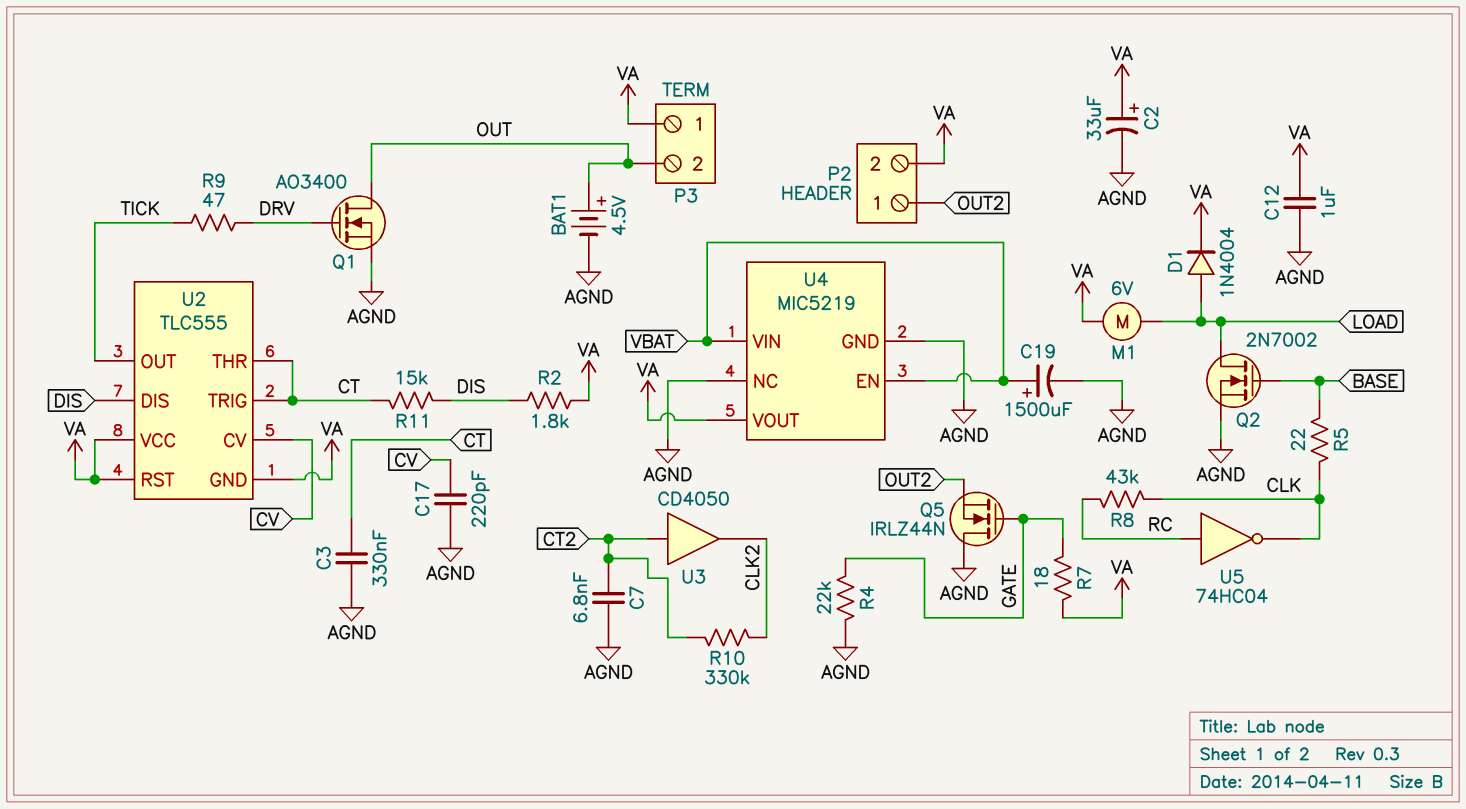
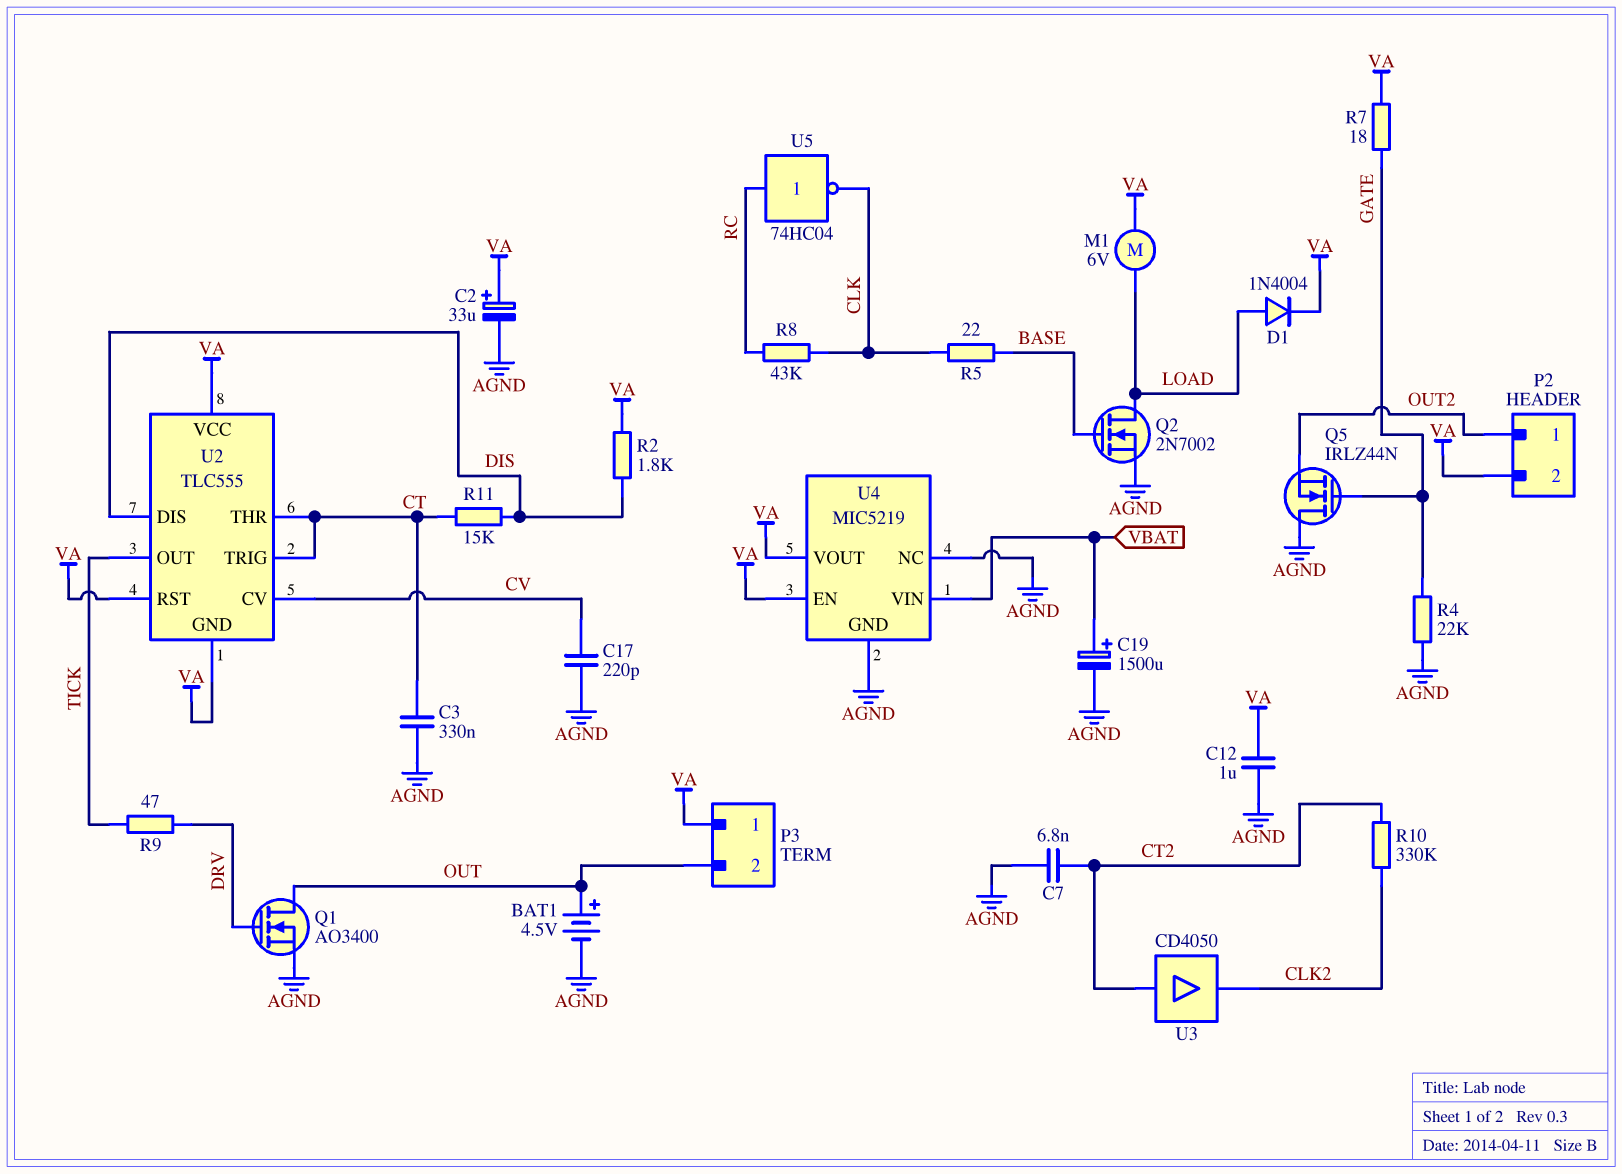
U4 pin EN: VBAT -> VA

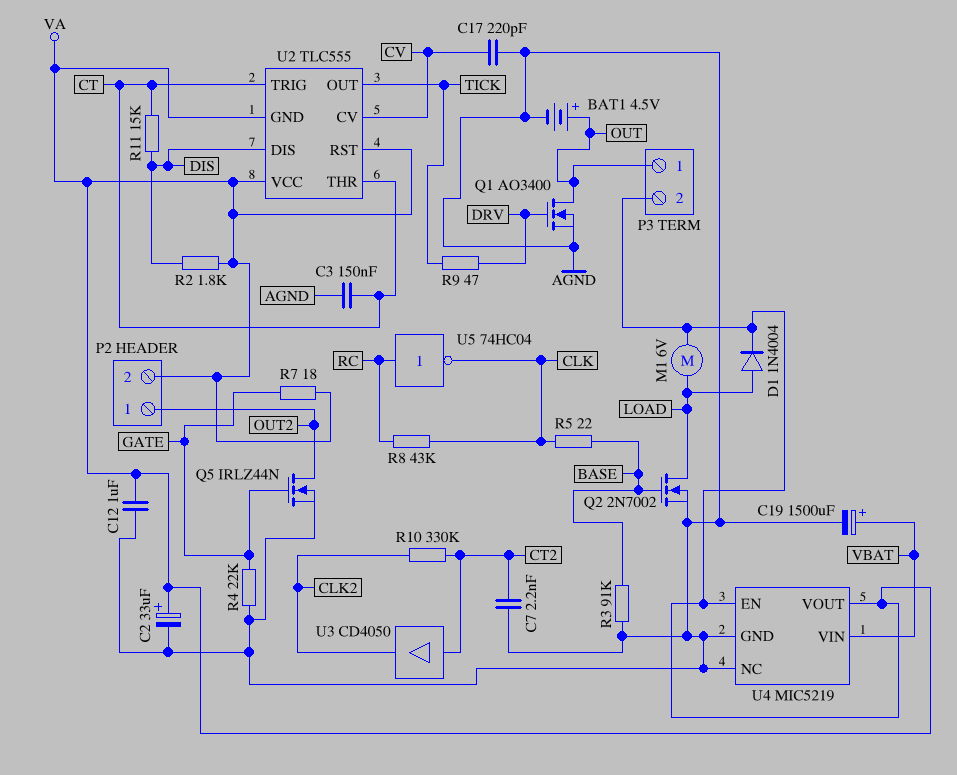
C3: 330nF (AGND, CT) -> 150nF (AGND, CT)
C7: 6.8nF (AGND, CT2) -> 2.2nF (AGND, CT2)
P3 pin 1: VA -> OUT
P3 pin 2: OUT -> VA
Q5: NMOS IRLZ44N (G GATE, D AGND, S OUT2) -> NMOS IRLZ44N (G GATE, D OUT2, S AGND)
R3: none -> 91k (AGND, BASE)

